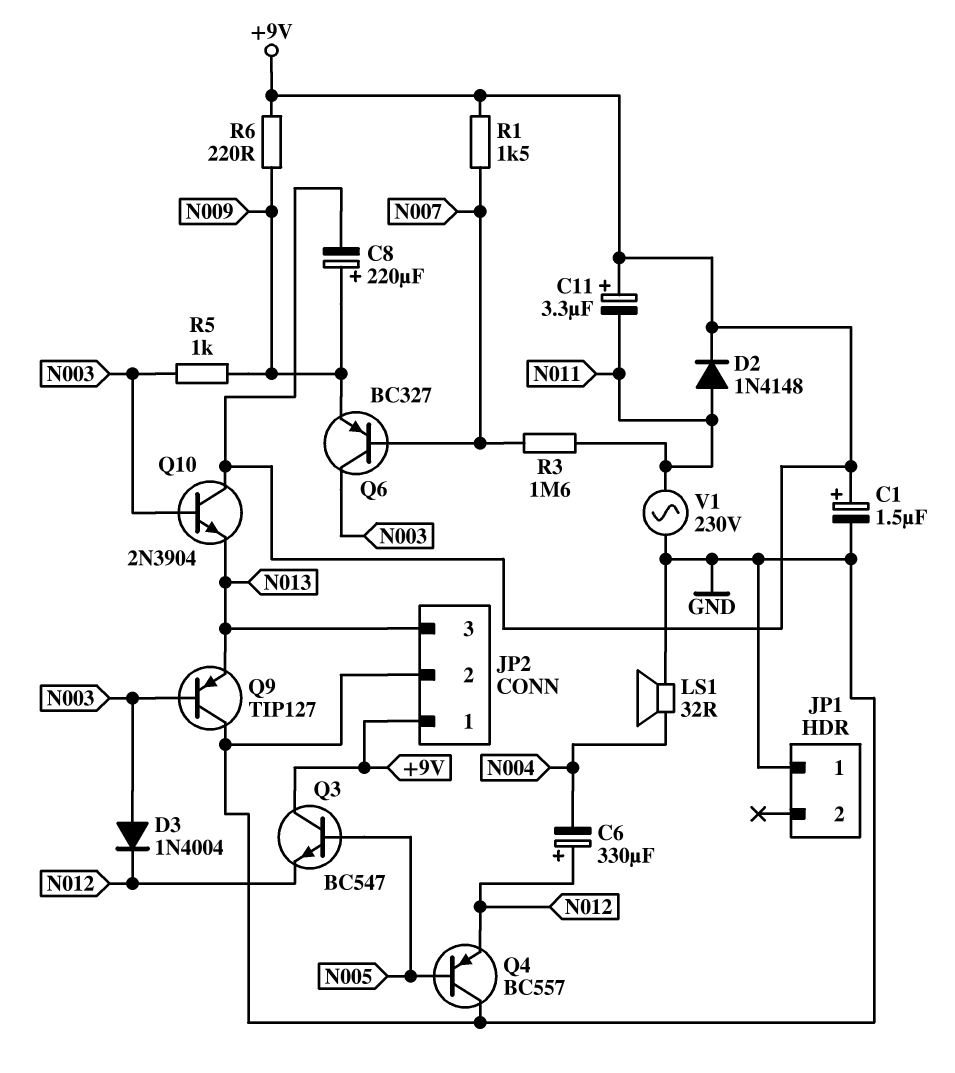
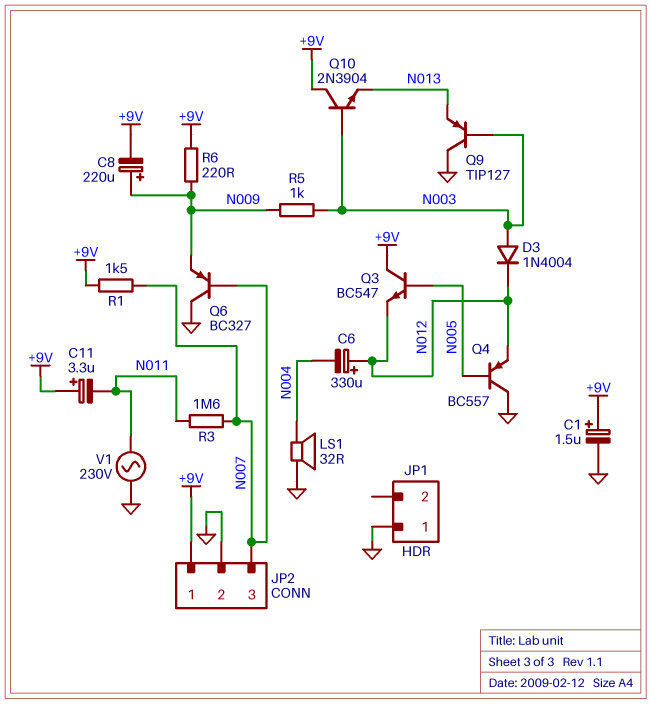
D2: diode 1N4148 (A N011, K +9V) -> none
JP2 pin 3: N013 -> N007
Q6: PNP BC327 (B N007, C N003, E N009) -> PNP BC327 (B N007, C GND, E N009)

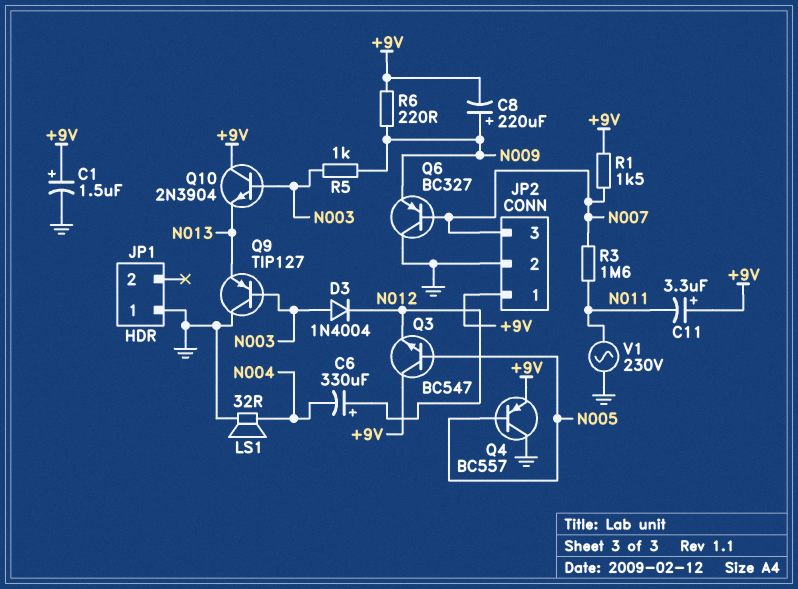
Q4: PNP BC557 (B N005, C GND, E N012) -> PNP BC557 (B N005, C GND, E +9V)

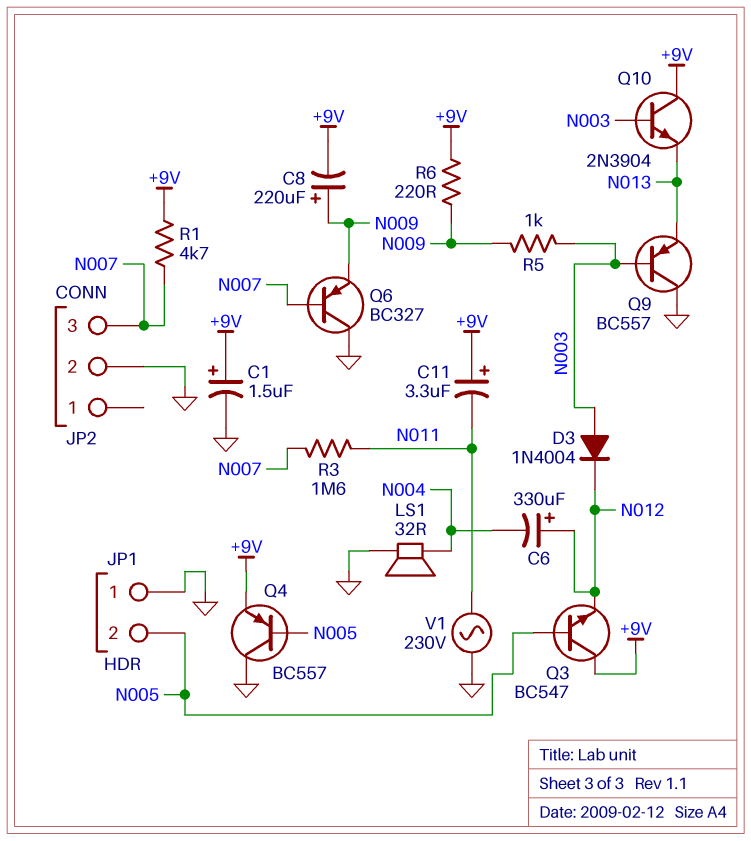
JP1 pin 2: none -> N005
JP2 pin 1: +9V -> none
Q9: PNP TIP127 (B N003, C GND, E N013) -> PNP BC557 (B N003, C GND, E N013)
R1: 1.5k (+9V, N007) -> 4.7k (+9V, N007)

